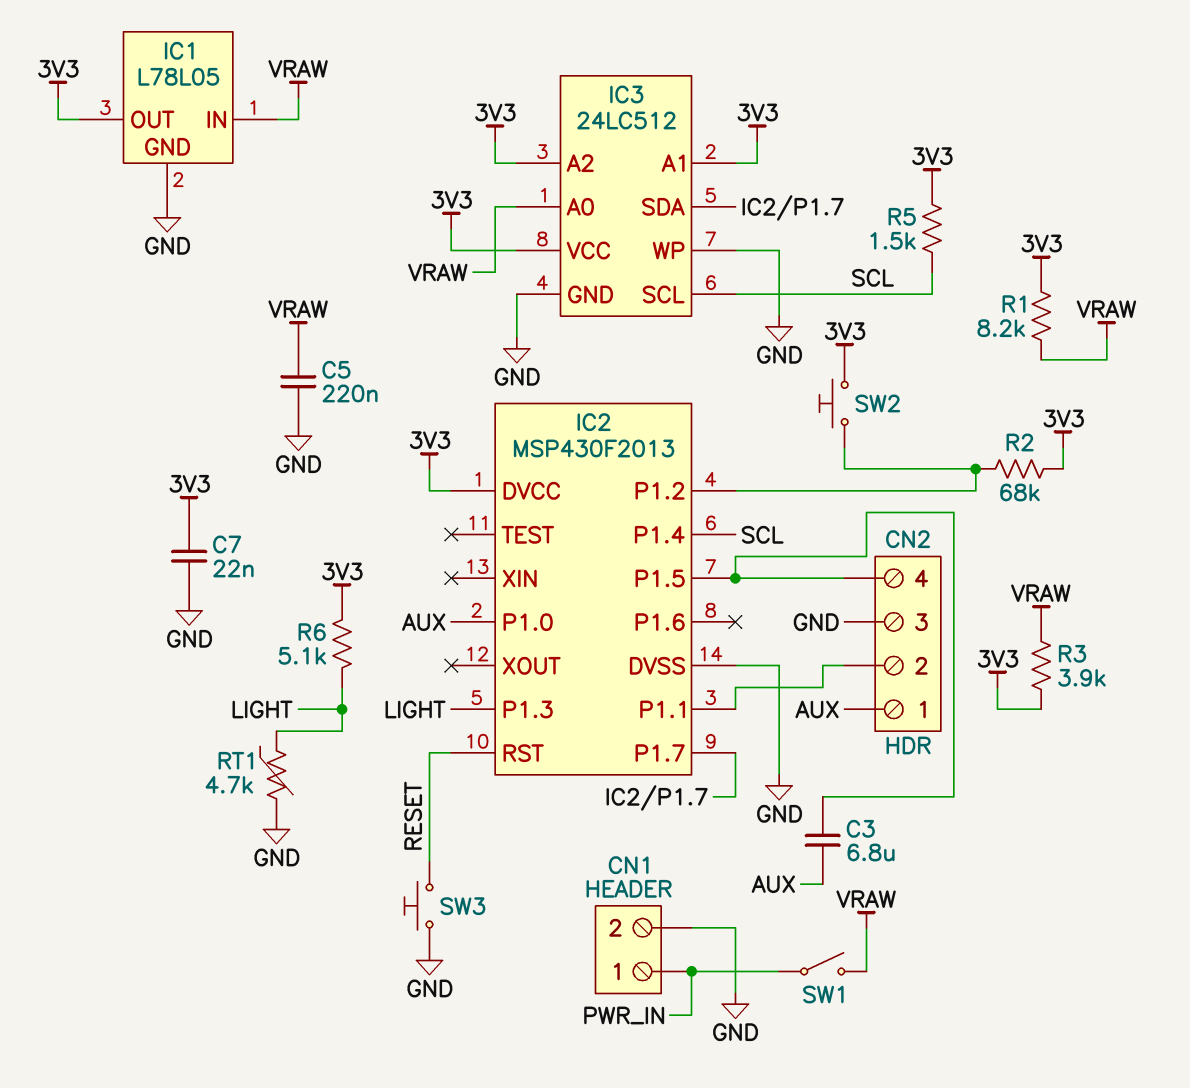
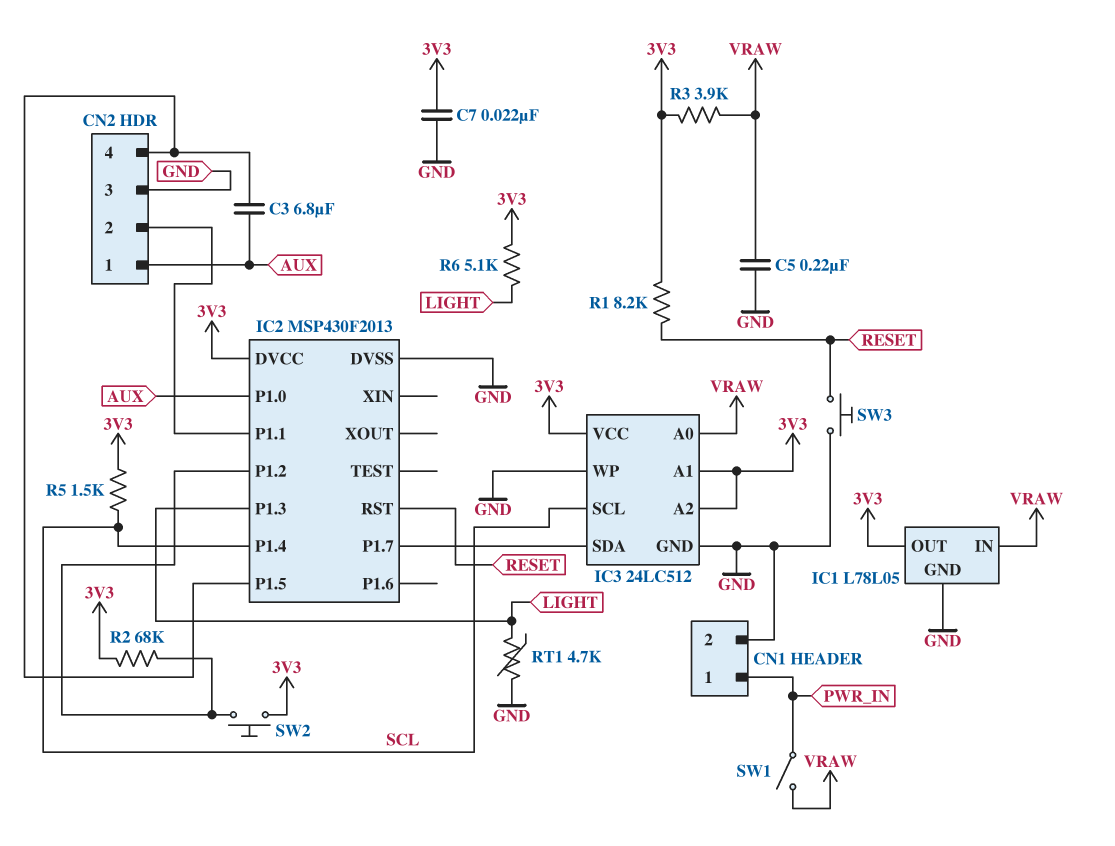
R1: 8.2k (3V3, VRAW) -> 8.2k (3V3, RESET)

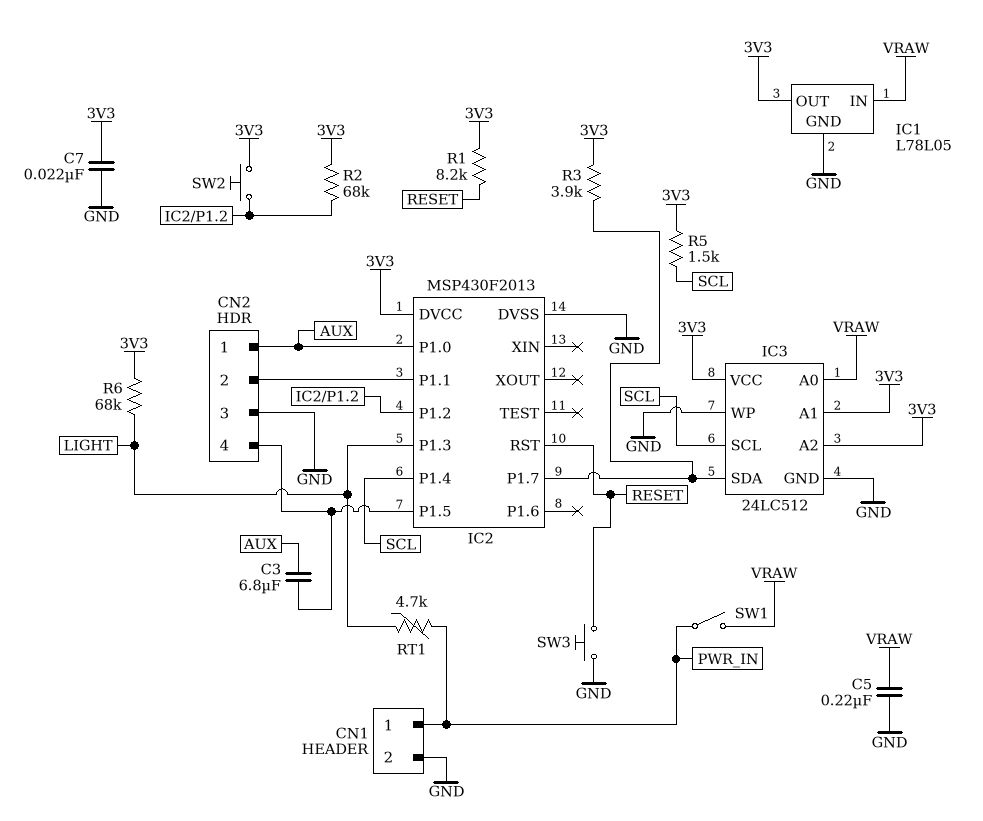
R3: 3.9k (3V3, VRAW) -> 3.9k (3V3, IC2/P1.7)
R6: 5.1k (3V3, LIGHT) -> 68k (3V3, LIGHT)
RT1: 4.7k (GND, LIGHT) -> 4.7k (LIGHT, PWR_IN)

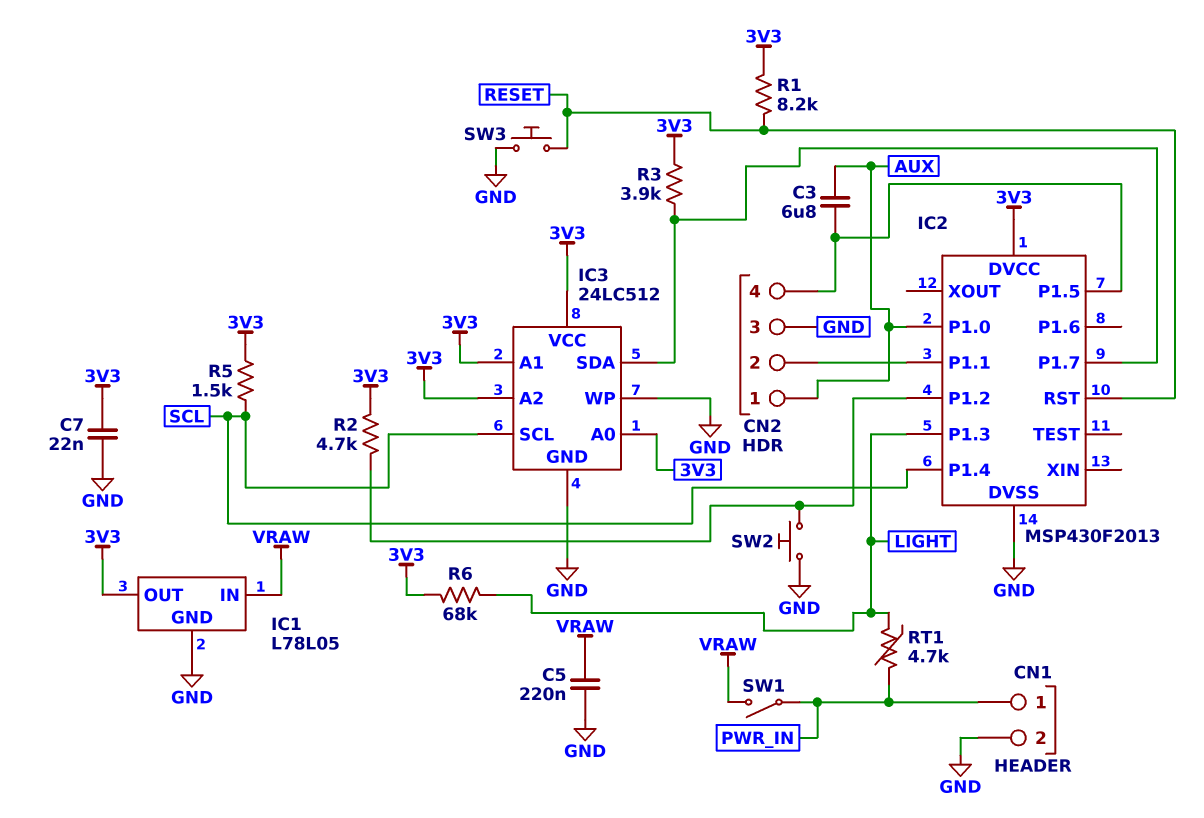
IC3 pin A0: VRAW -> 3V3
R2: 68k (3V3, IC2/P1.2) -> 4.7k (3V3, IC2/P1.2)
SW2: button (3V3, IC2/P1.2) -> button (GND, IC2/P1.2)

